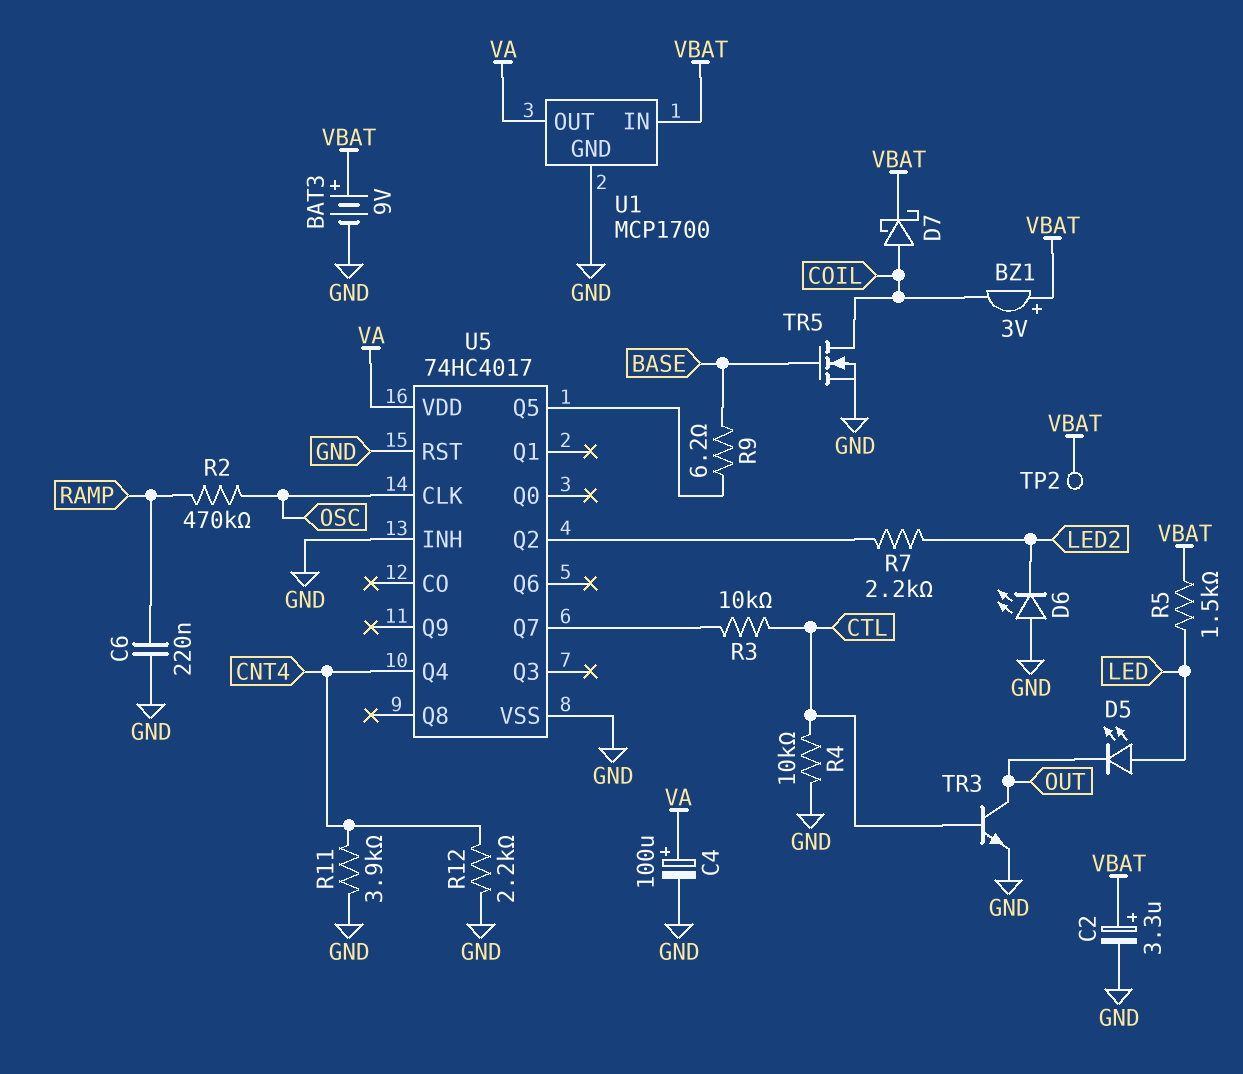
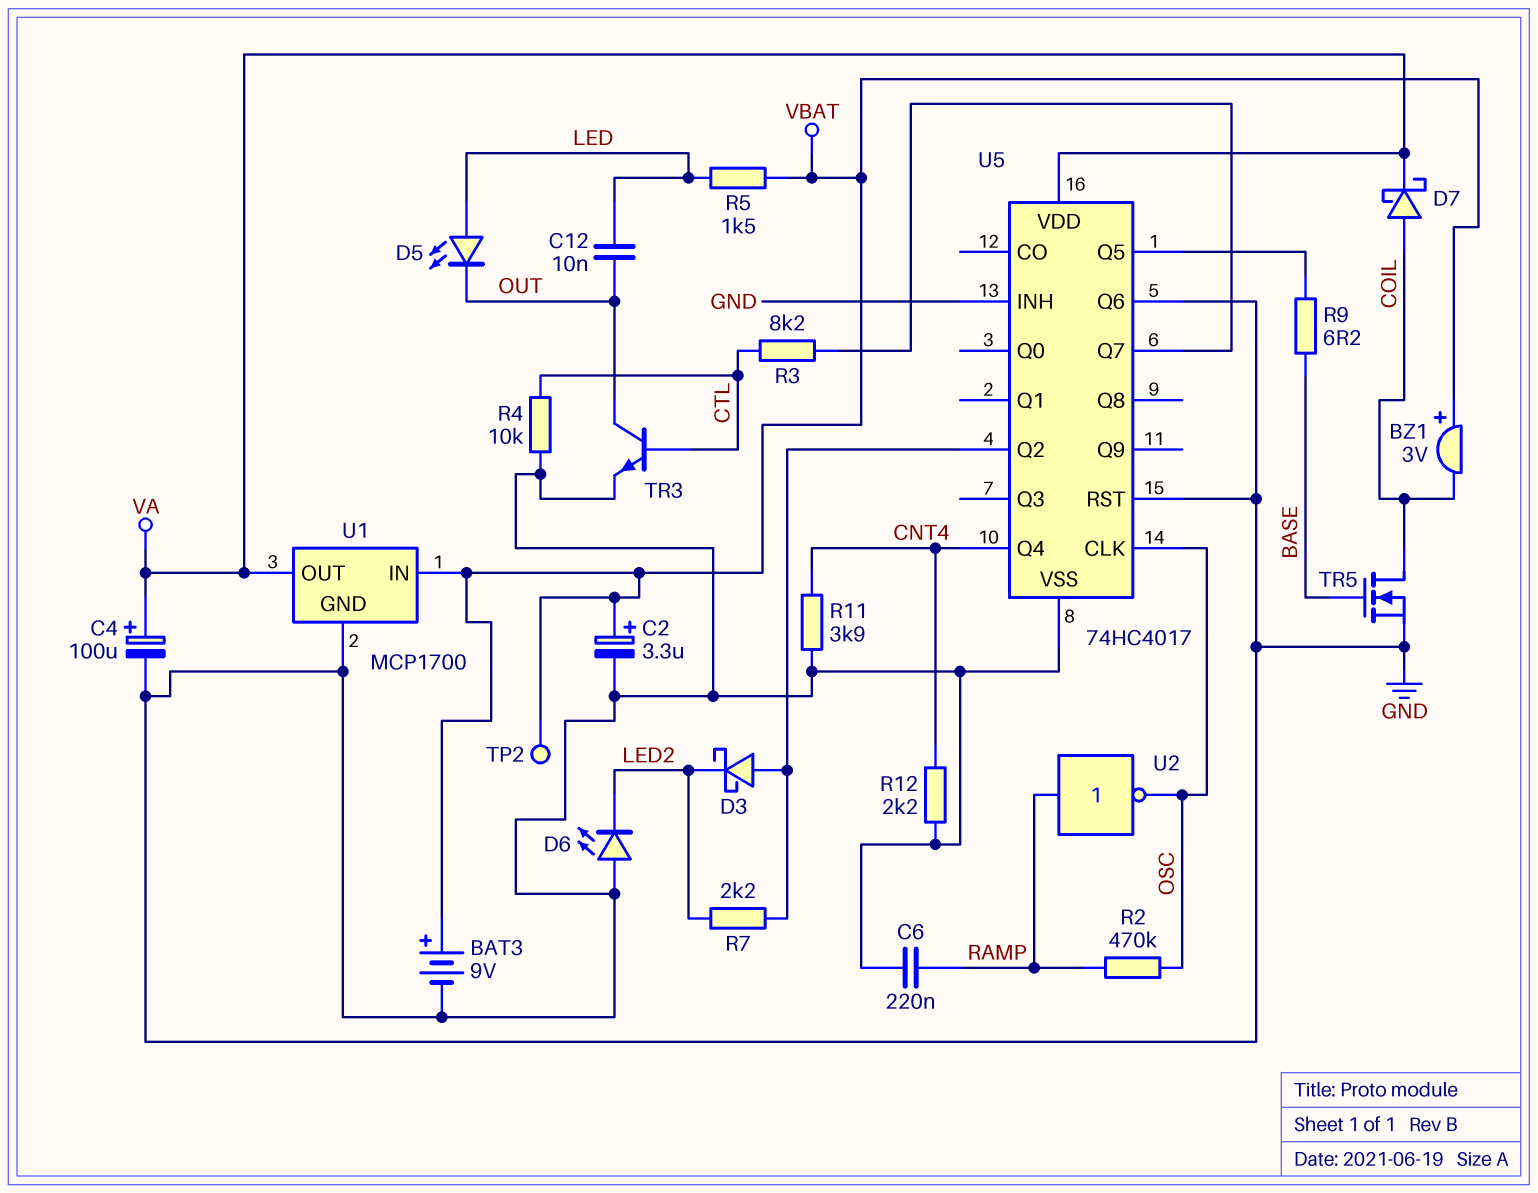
C12: none -> 10nF (LED, OUT)
D3: none -> schottky (A U5/Q2, K LED2)
D7: schottky (A COIL, K VBAT) -> schottky (A COIL, K VA)
R3: 10k (CTL, U5/Q7) -> 8.2k (CTL, U5/Q7)
U2: none -> NOT (in RAMP, out OSC)
U5 pin Q6: none -> GND

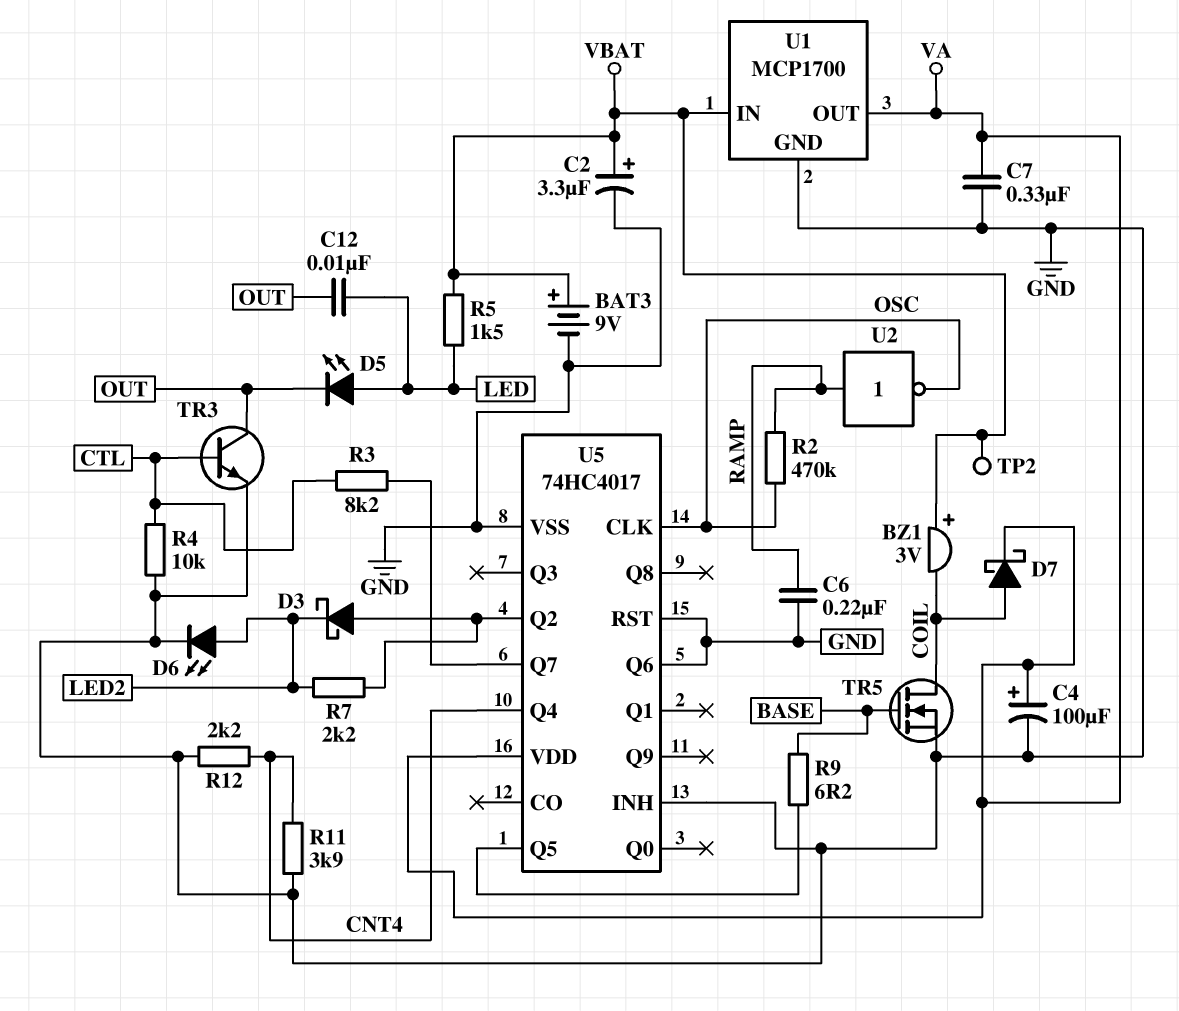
C7: none -> 330nF (GND, VA)
D6: LED (A GND, K LED2) -> LED (A LED2, K GND)

